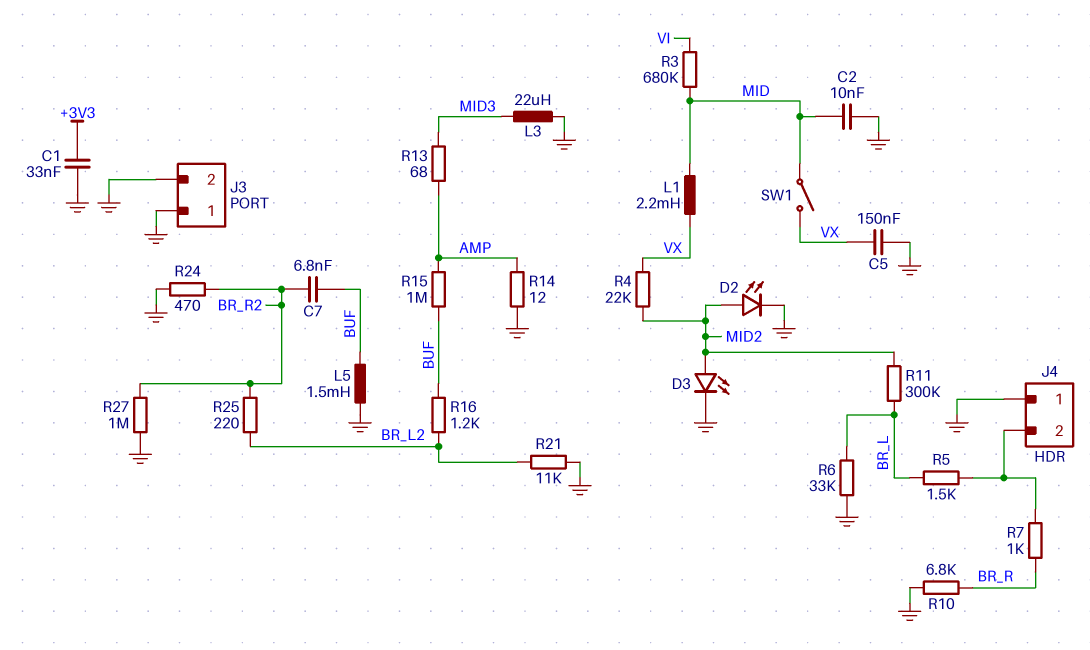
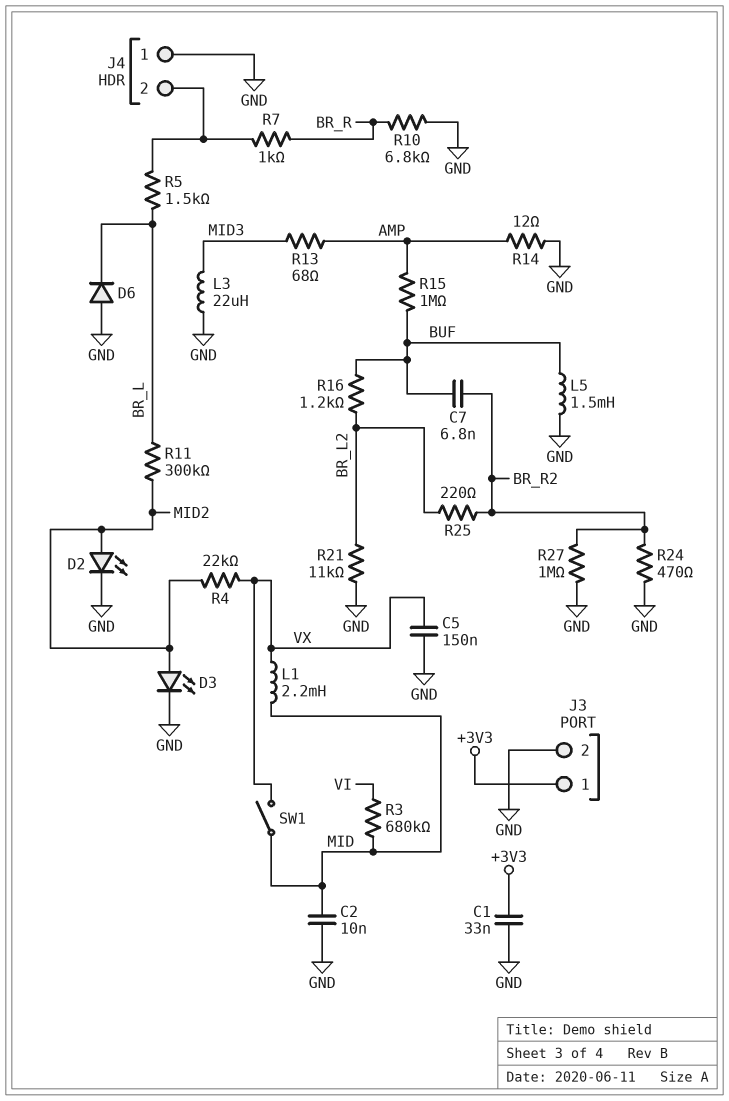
D6: none -> diode (A GND, K BR_L)
J3 pin 1: GND -> +3V3
R6: 33k (BR_L, GND) -> none

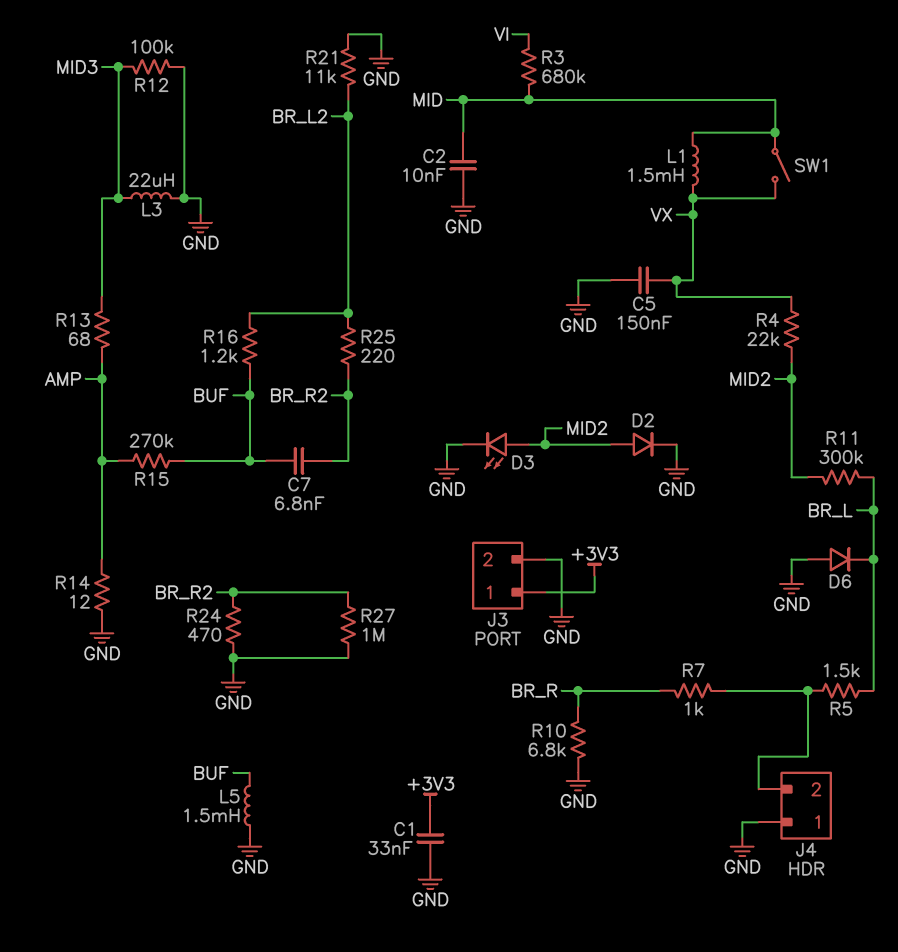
D2: LED (A MID2, K GND) -> diode (A MID2, K GND)
L1: 2.2mH (MID, VX) -> 1.5mH (MID, VX)
R12: none -> 100k (GND, MID3)
R15: 1M (AMP, BUF) -> 270k (AMP, BUF)

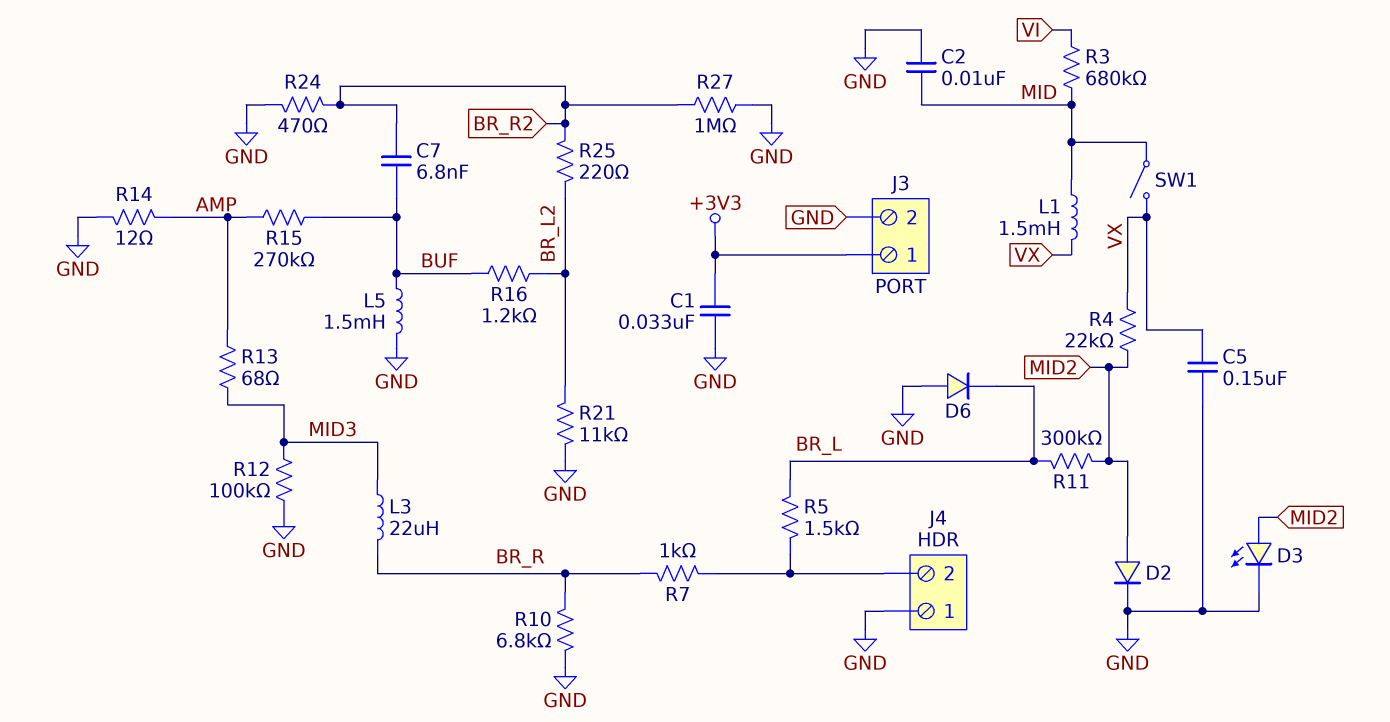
L3: 22uH (GND, MID3) -> 22uH (BR_R, MID3)

